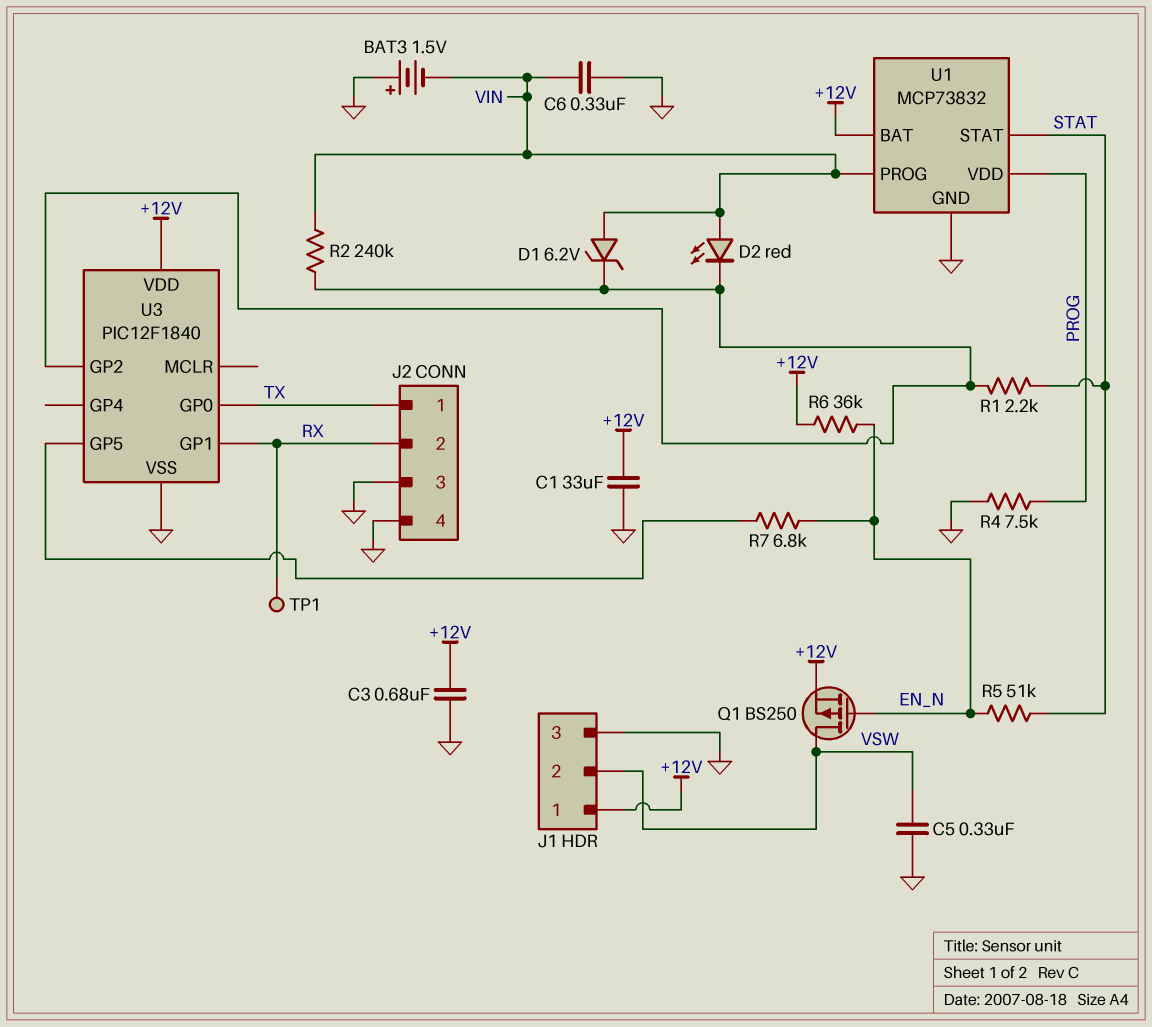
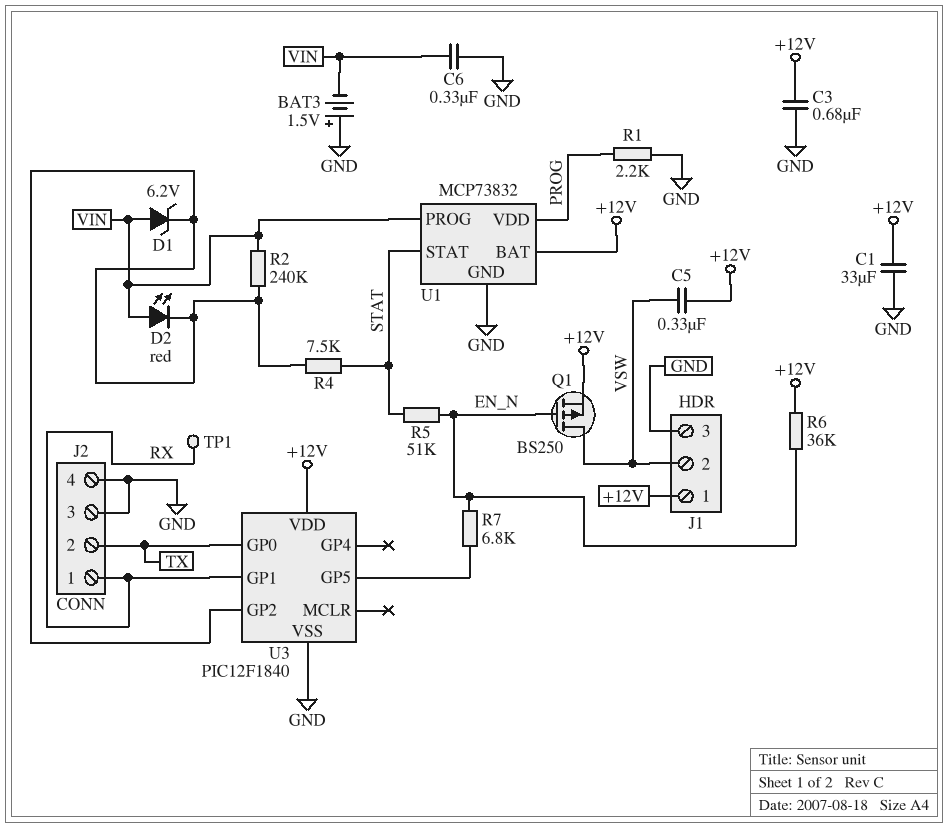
C5: 330nF (GND, VSW) -> 330nF (+12V, VSW)
J2 pin 1: TX -> RX
J2 pin 2: RX -> TX
R1: 2.2k (STAT, U3/GP2) -> 2.2k (GND, PROG)
R4: 7.5k (GND, PROG) -> 7.5k (STAT, U3/GP2)

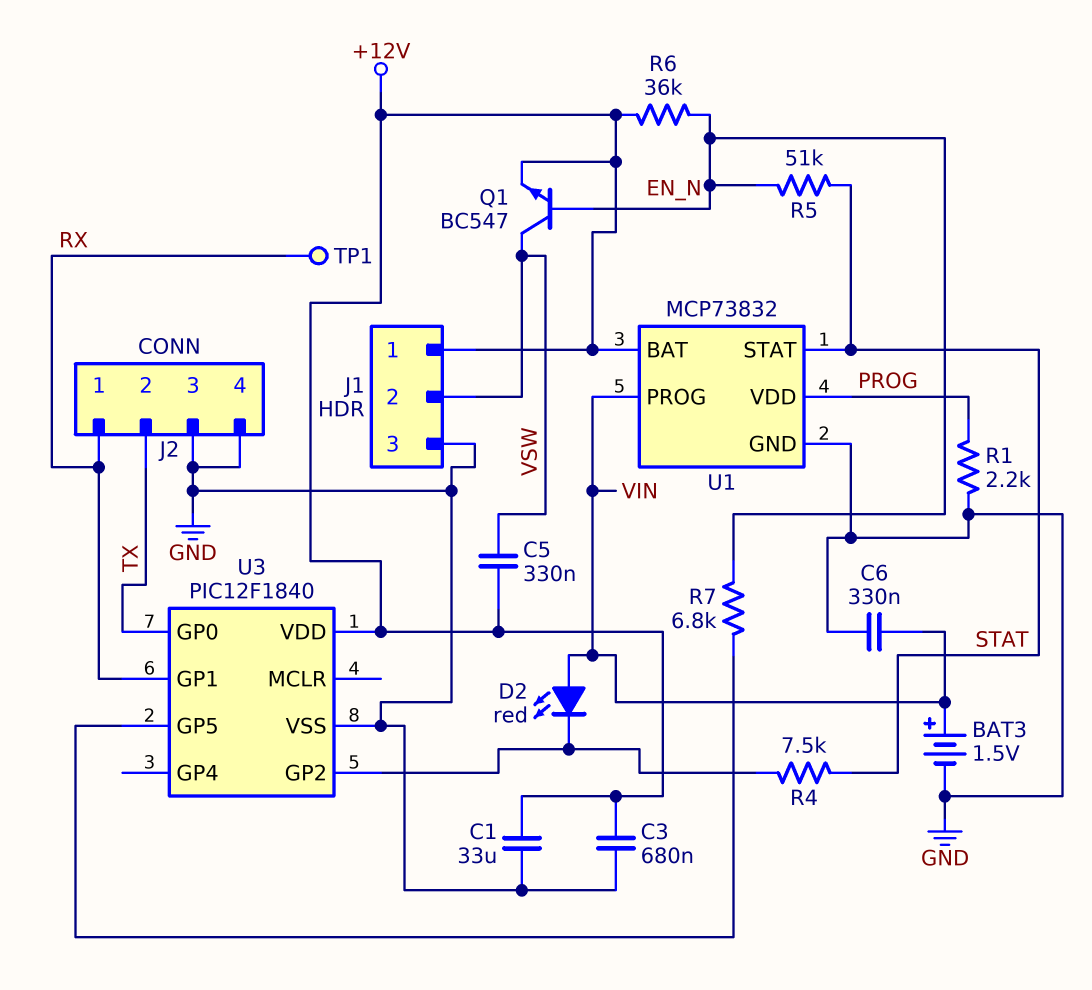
BAT3: 1.5V (plus GND, minus VIN) -> 1.5V (plus VIN, minus GND)
D1: zener 6.2V (A VIN, K U3/GP2) -> none
Q1: PMOS BS250 (G EN_N, D VSW, S +12V) -> NPN BC547 (B EN_N, C VSW, E +12V)
R2: 240k (U3/GP2, VIN) -> none

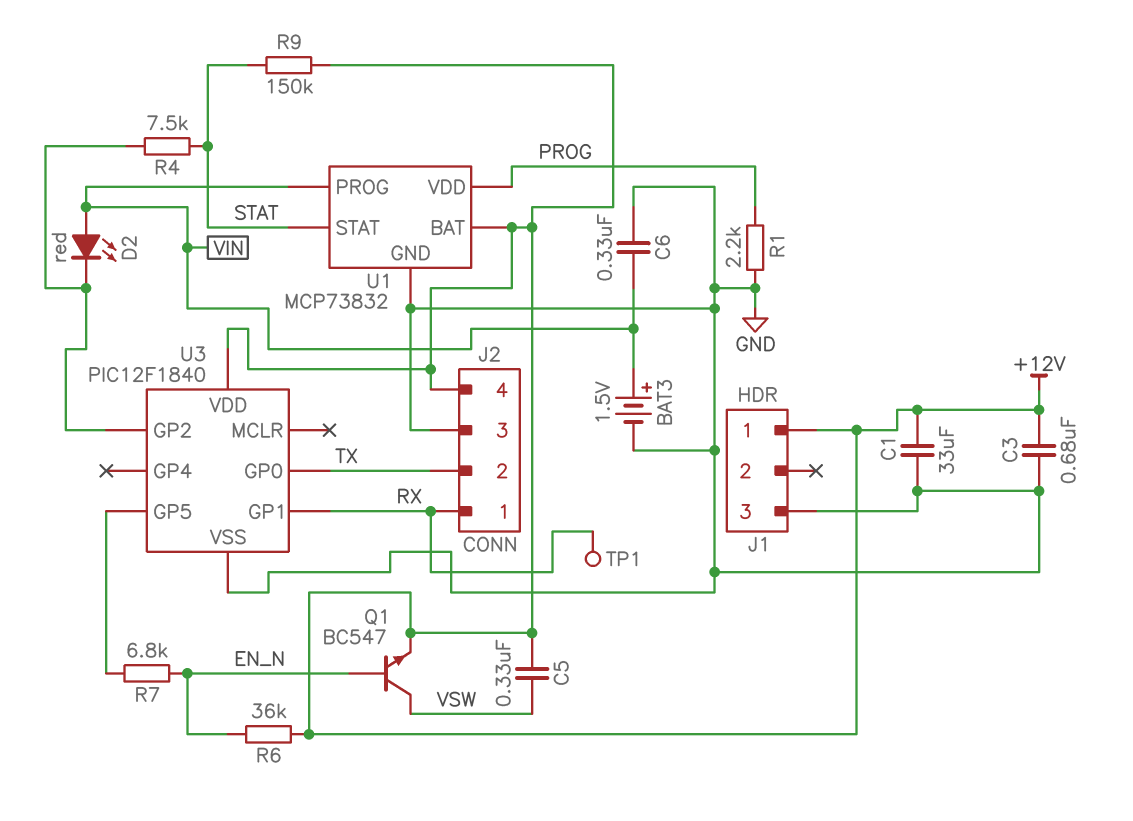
J1 pin 2: VSW -> none
J2 pin 4: GND -> +12V
R5: 51k (EN_N, STAT) -> none
R9: none -> 150k (+12V, STAT)

